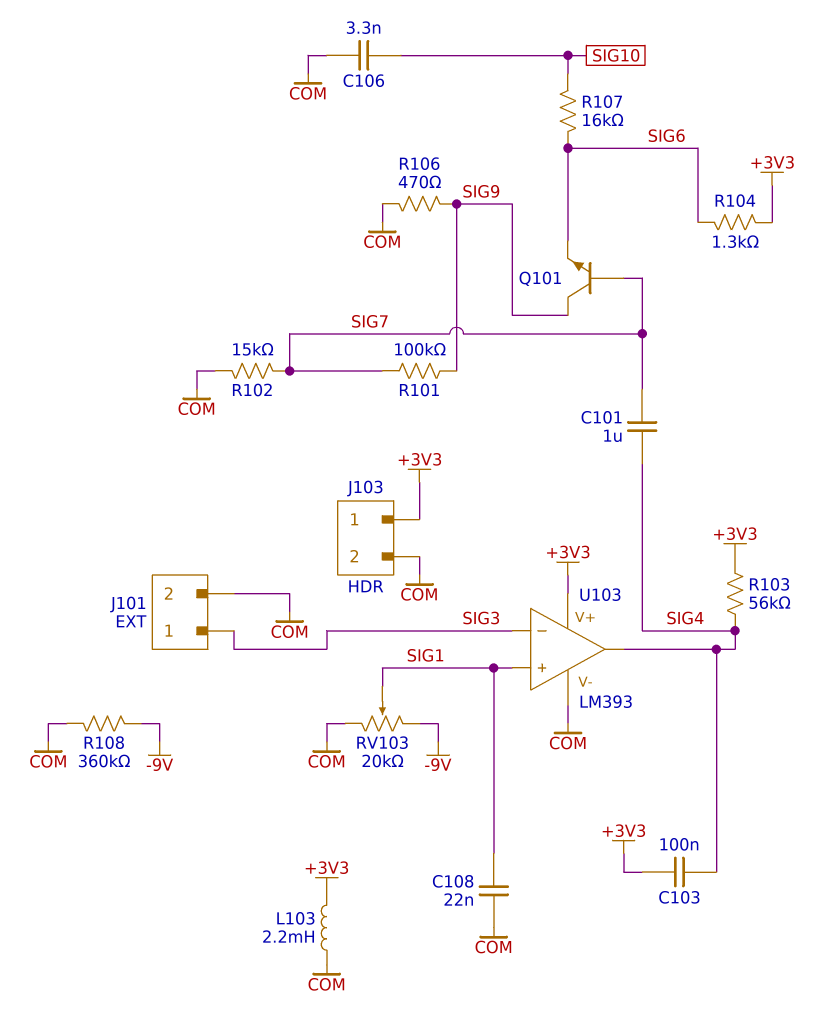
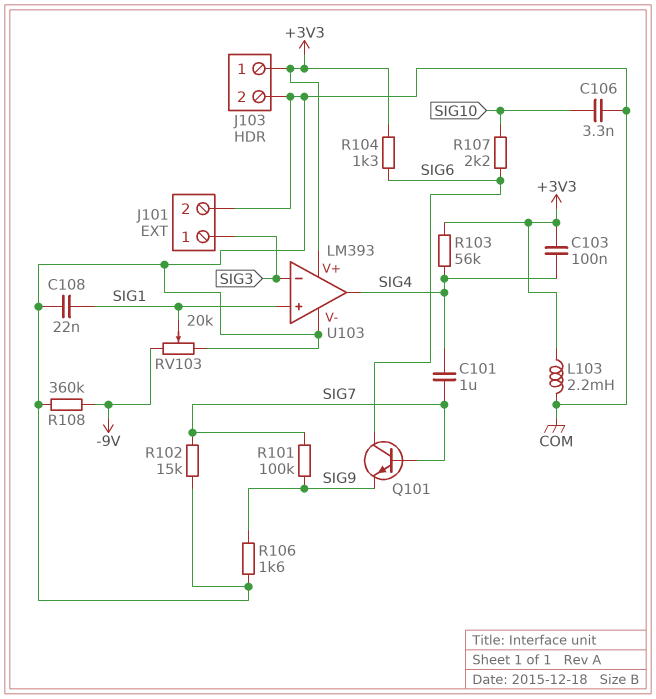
Q101: NPN (B SIG7, C SIG9, E SIG6) -> NPN (B SIG7, C SIG6, E SIG9)
R106: 470 (COM, SIG9) -> 1.6k (COM, SIG9)
R107: 16k (SIG6, SIG10) -> 2.2k (SIG6, SIG10)

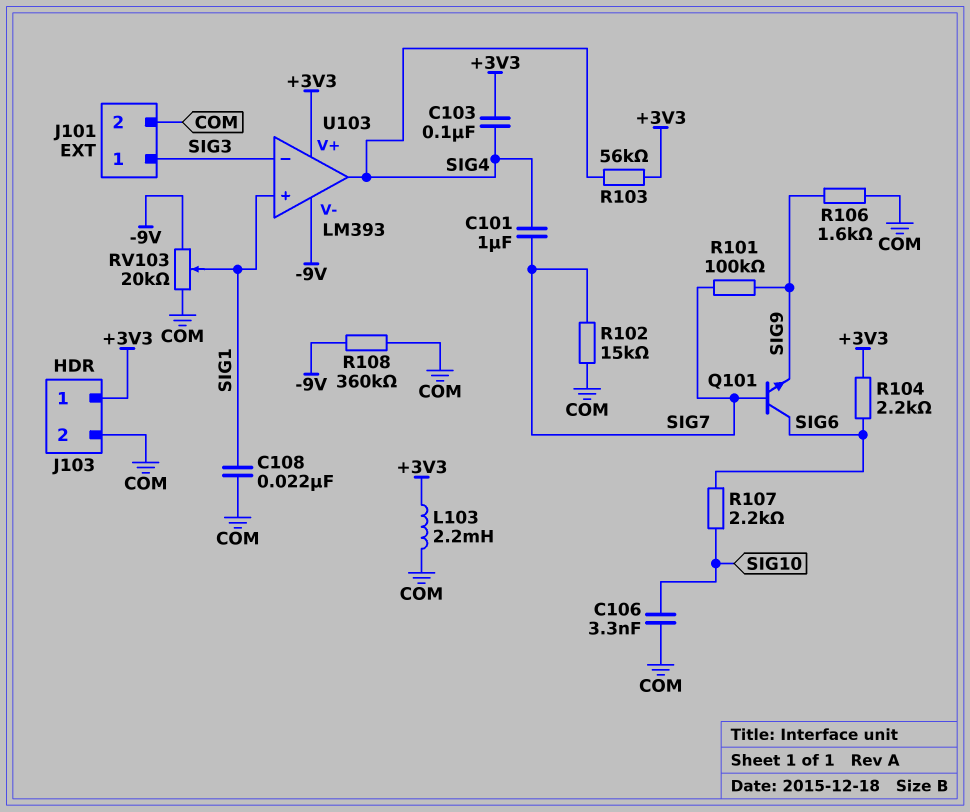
R104: 1.3k (+3V3, SIG6) -> 2.2k (+3V3, SIG6)
U103 pin V-: COM -> -9V

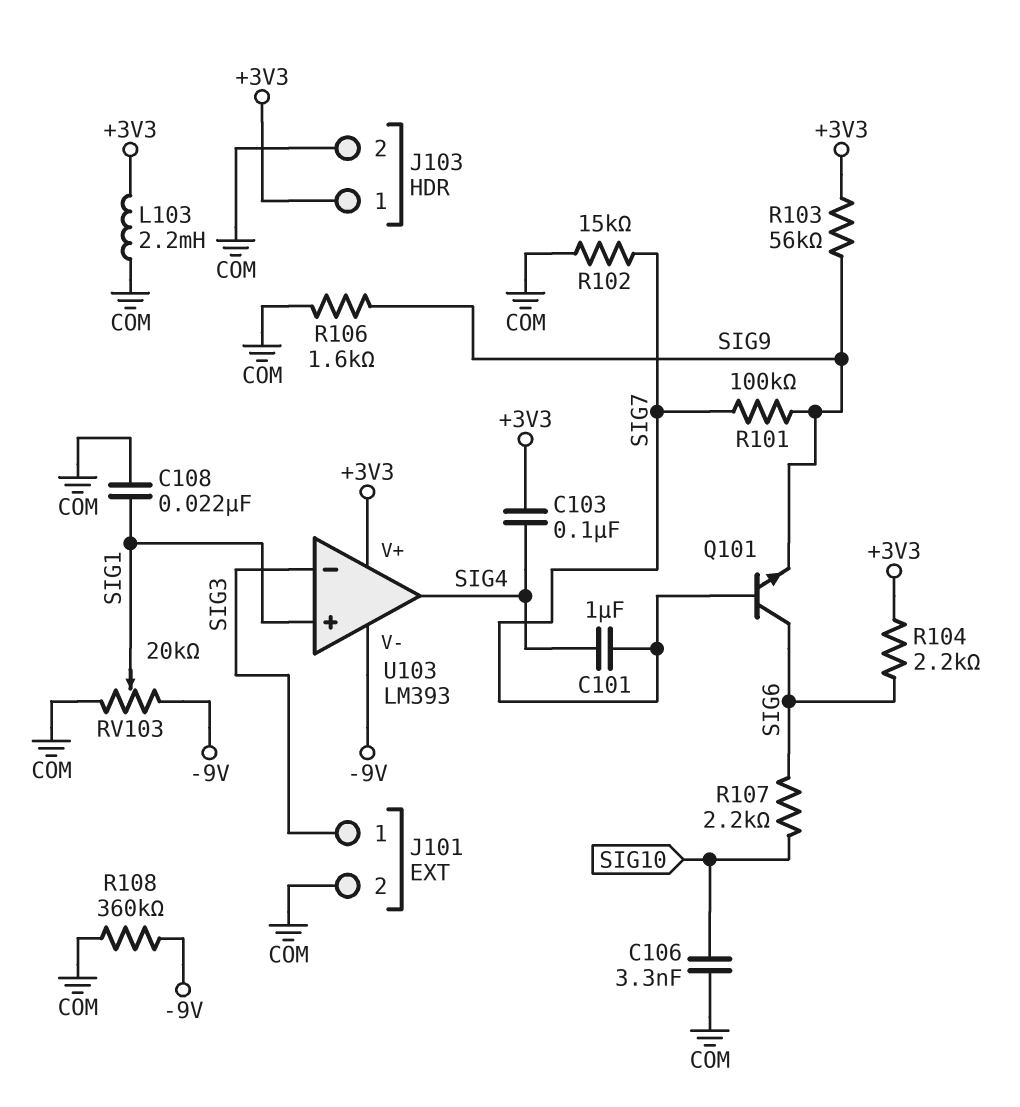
R103: 56k (+3V3, SIG4) -> 56k (+3V3, SIG9)

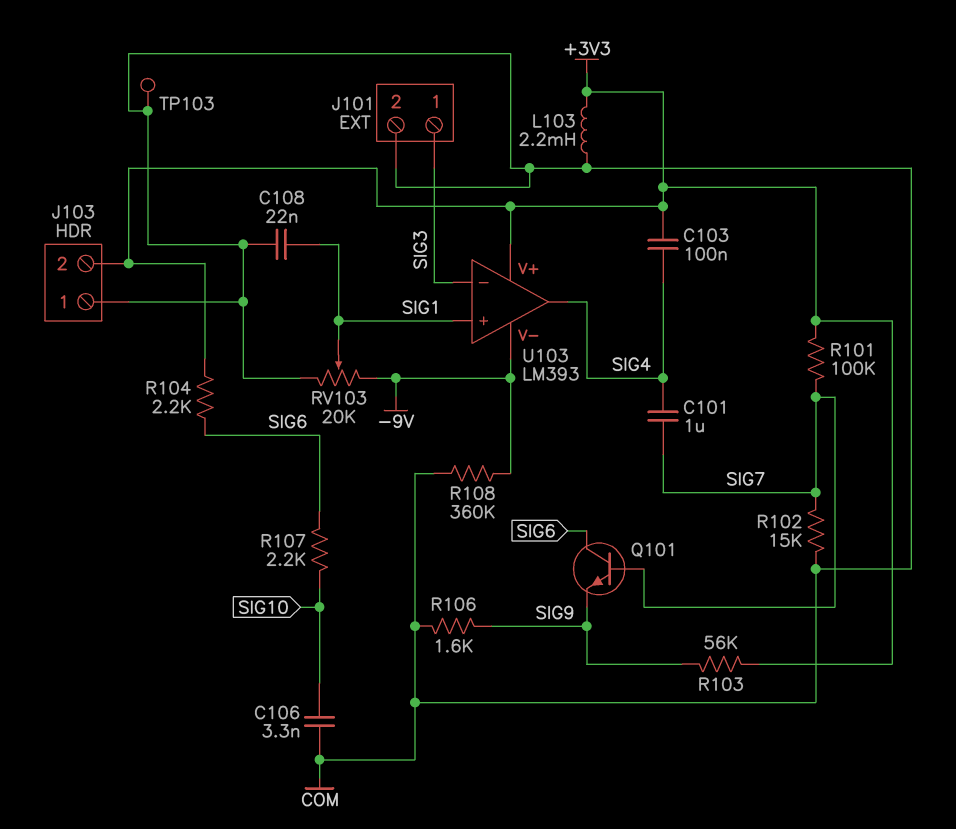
J103 pin 1: +3V3 -> COM
J103 pin 2: COM -> +3V3
R101: 100k (SIG7, SIG9) -> 100k (+3V3, SIG7)
TP103: none -> test point (COM)

